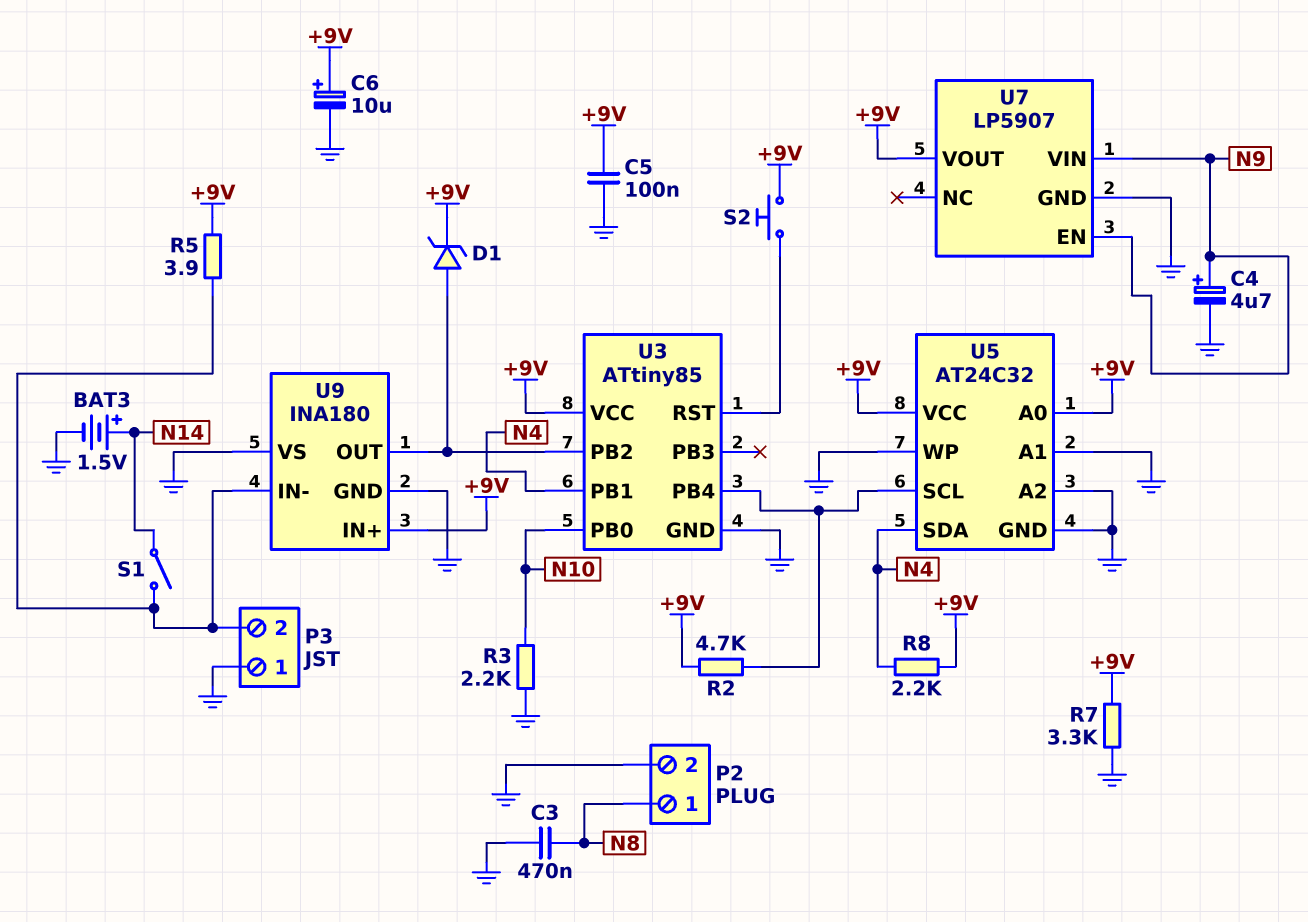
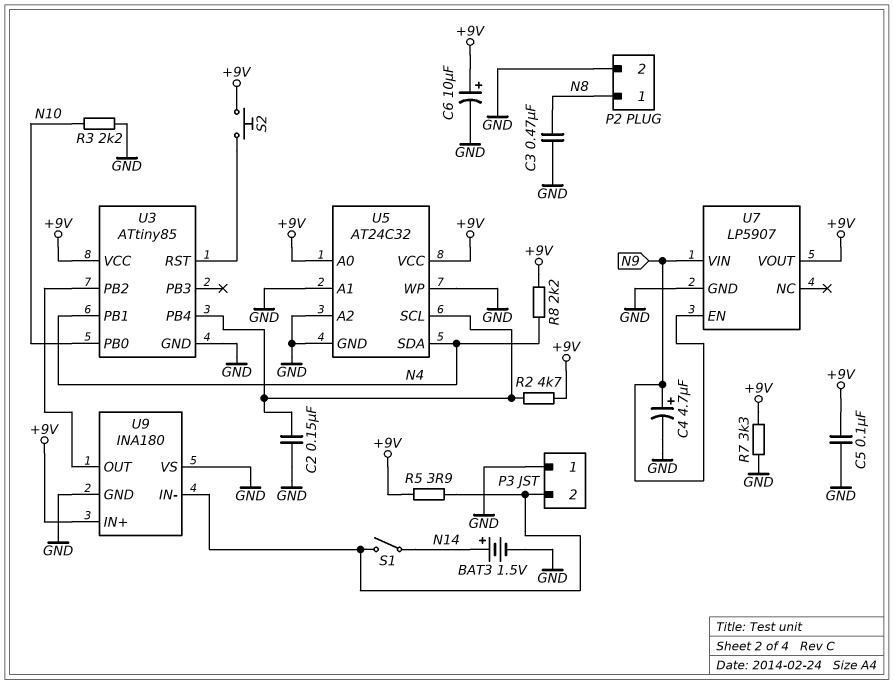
C2: none -> 150nF (GND, U3/PB4)
D1: zener (A U3/PB2, K +9V) -> none

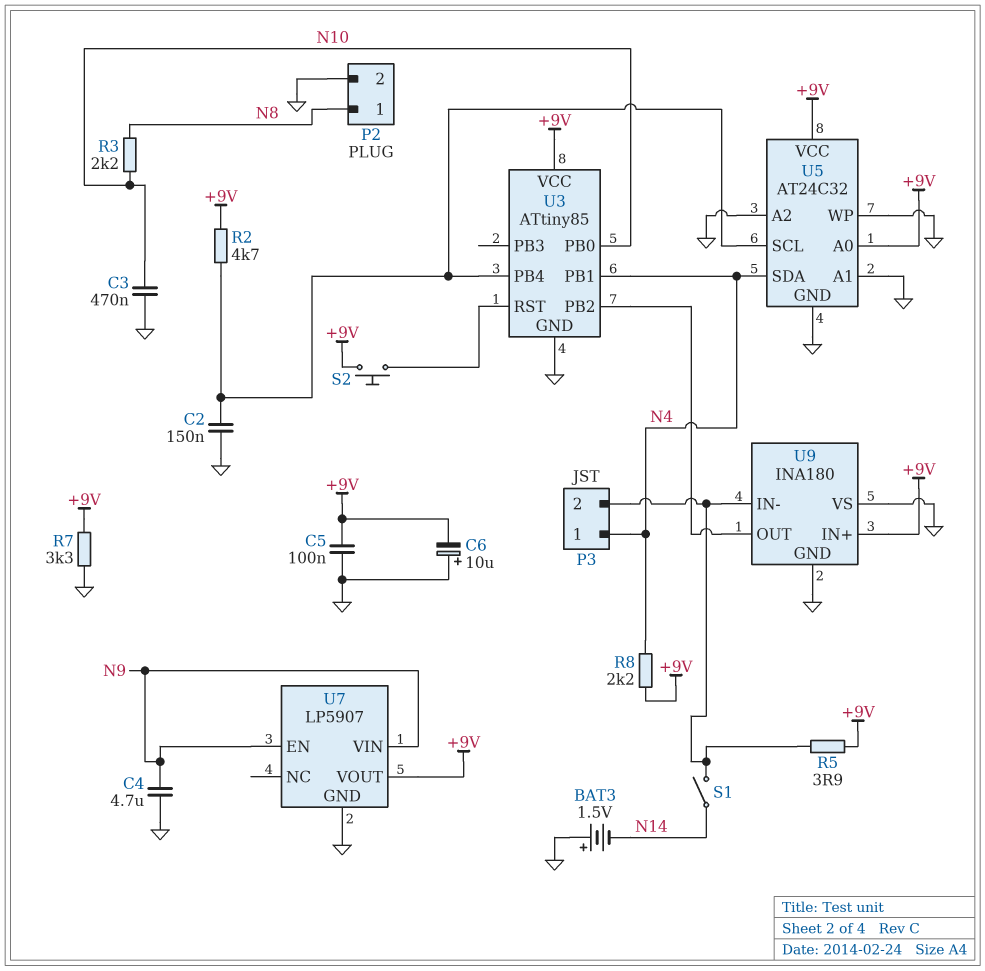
BAT3: 1.5V (plus N14, minus GND) -> 1.5V (plus GND, minus N14)
C3: 470nF (GND, N8) -> 470nF (GND, N10)
C4: 4.7uF (plus N9, minus GND) -> 4.7uF (GND, N9)
C6: 10uF (plus +9V, minus GND) -> 10uF (plus GND, minus +9V)
P3 pin 1: GND -> N4
R3: 2.2k (GND, N10) -> 2.2k (N8, N10)

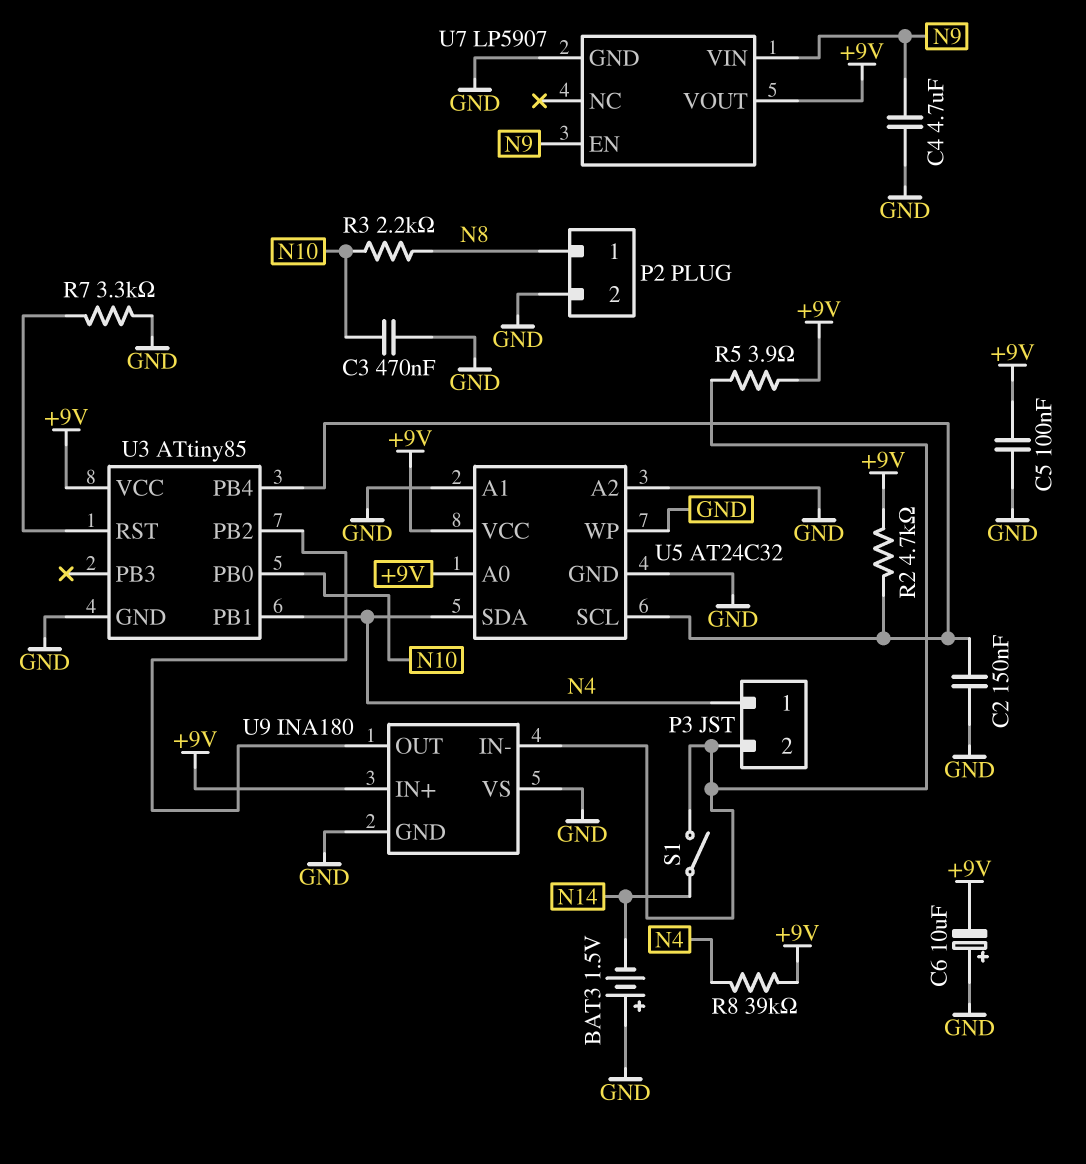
R7: 3.3k (+9V, GND) -> 3.3k (GND, U3/RST)
R8: 2.2k (+9V, N4) -> 39k (+9V, N4)
S2: button (+9V, U3/RST) -> none

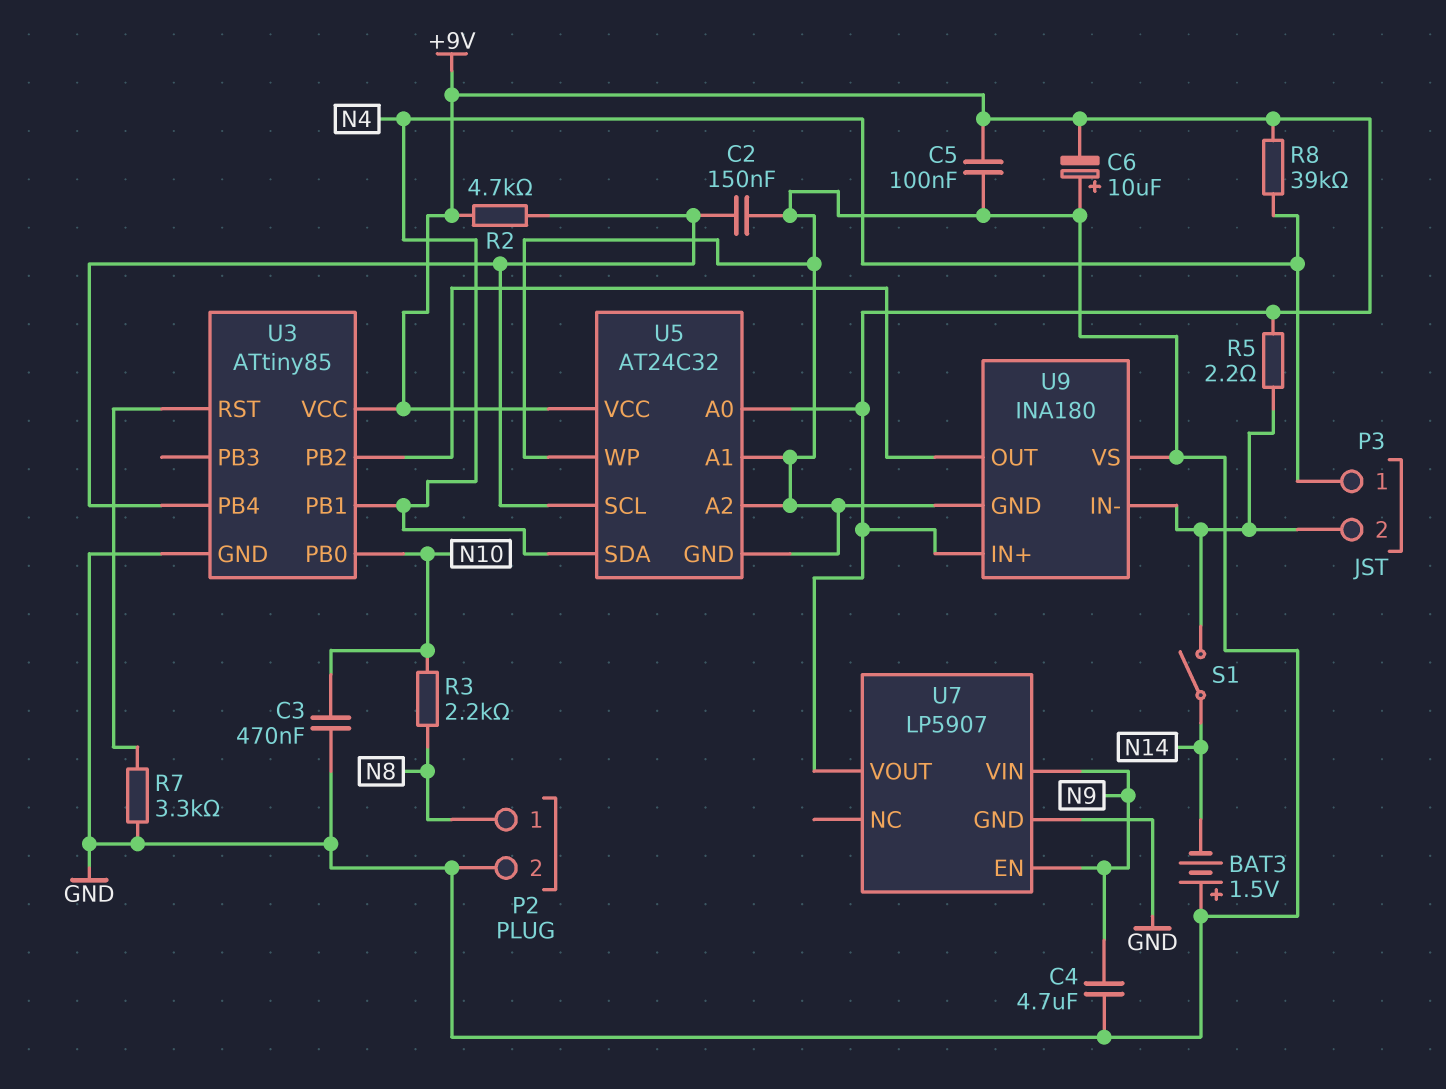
R5: 3.9 (+9V, P3/2) -> 2.2 (+9V, P3/2)

